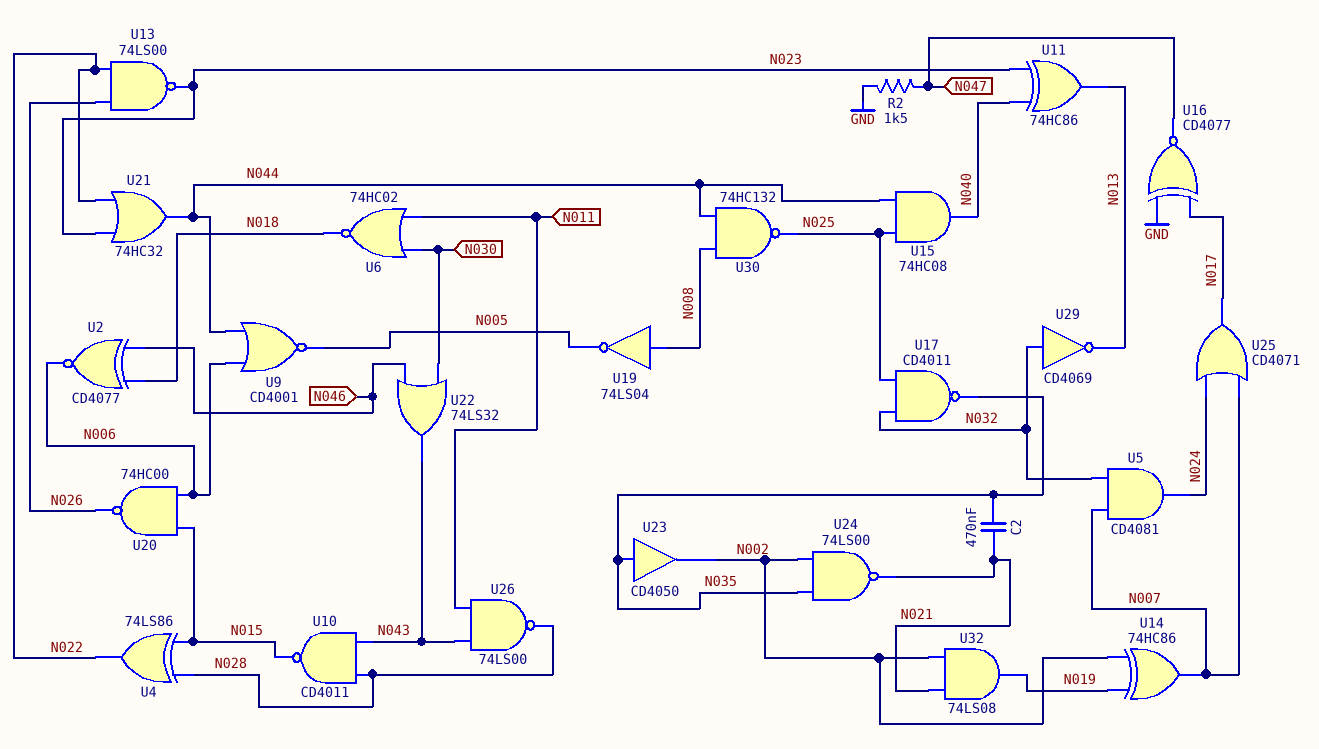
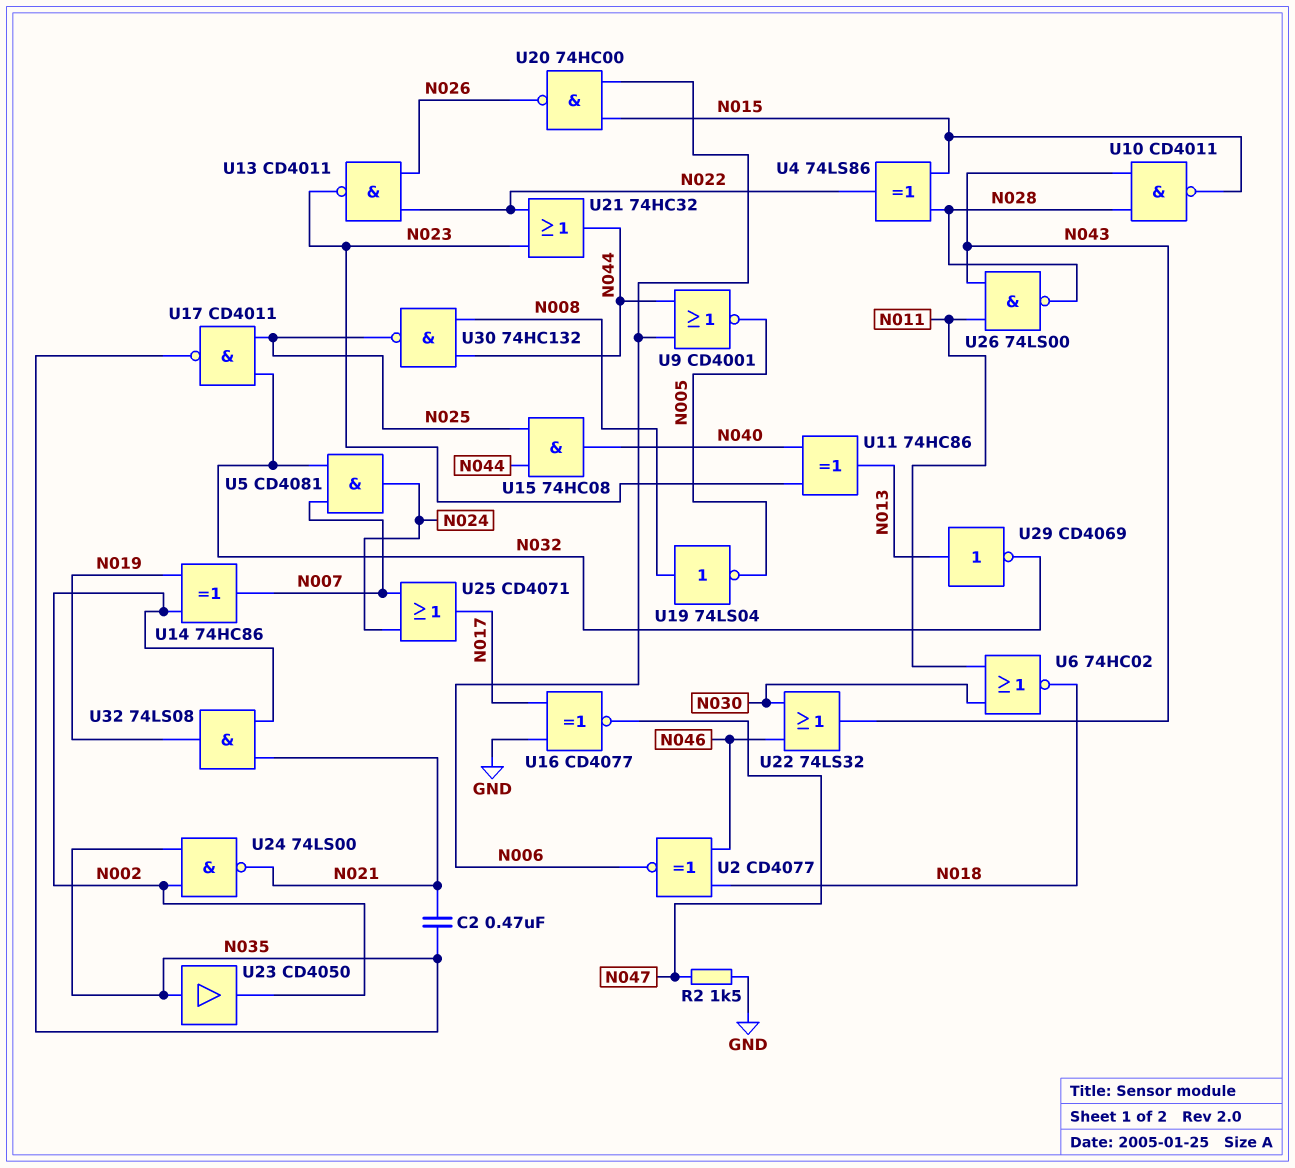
U13: NAND 74LS00 (in N022, in N026, out N023) -> NAND CD4011 (in N022, in N026, out N023)
U29: NOT CD4069 (in N032, out N013) -> NOT CD4069 (in N013, out N032)

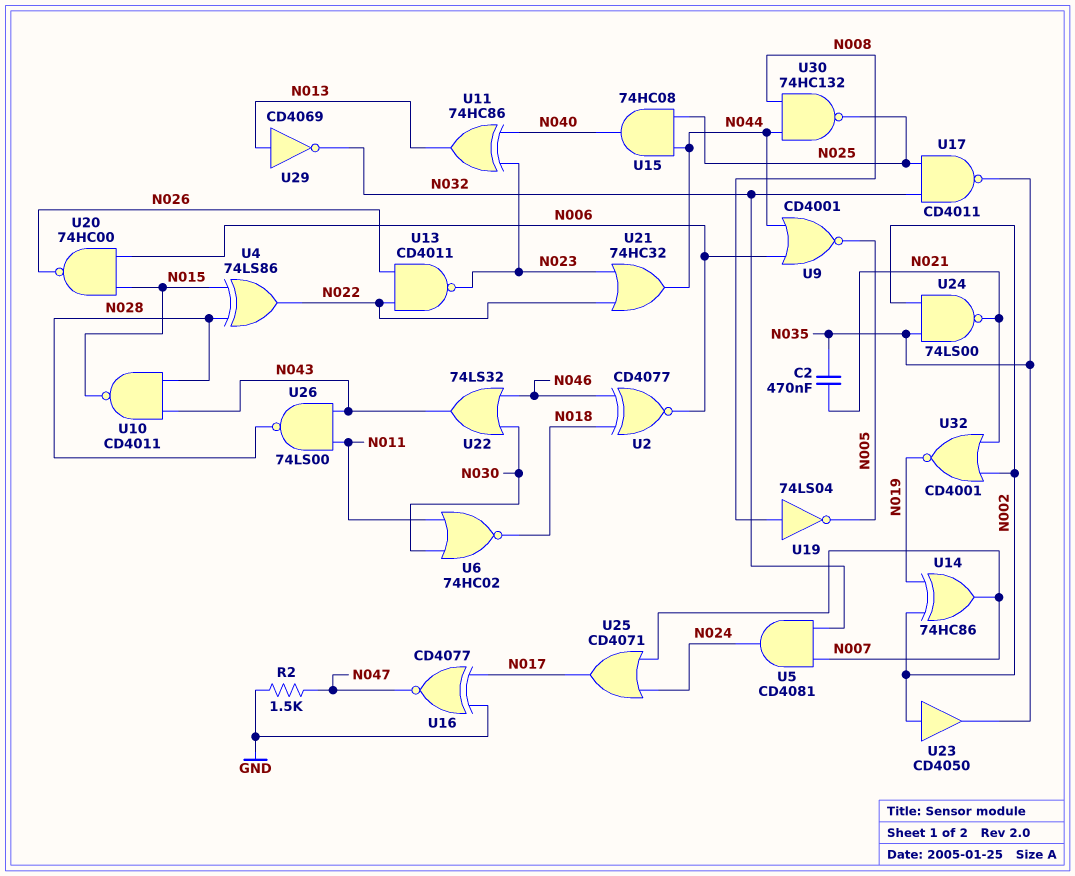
U23: buffer CD4050 (in N035, out N002) -> buffer CD4050 (in N002, out N035)
U32: AND 74LS08 (in N002, in N021, out N019) -> NOR CD4001 (in N002, in N021, out N019)

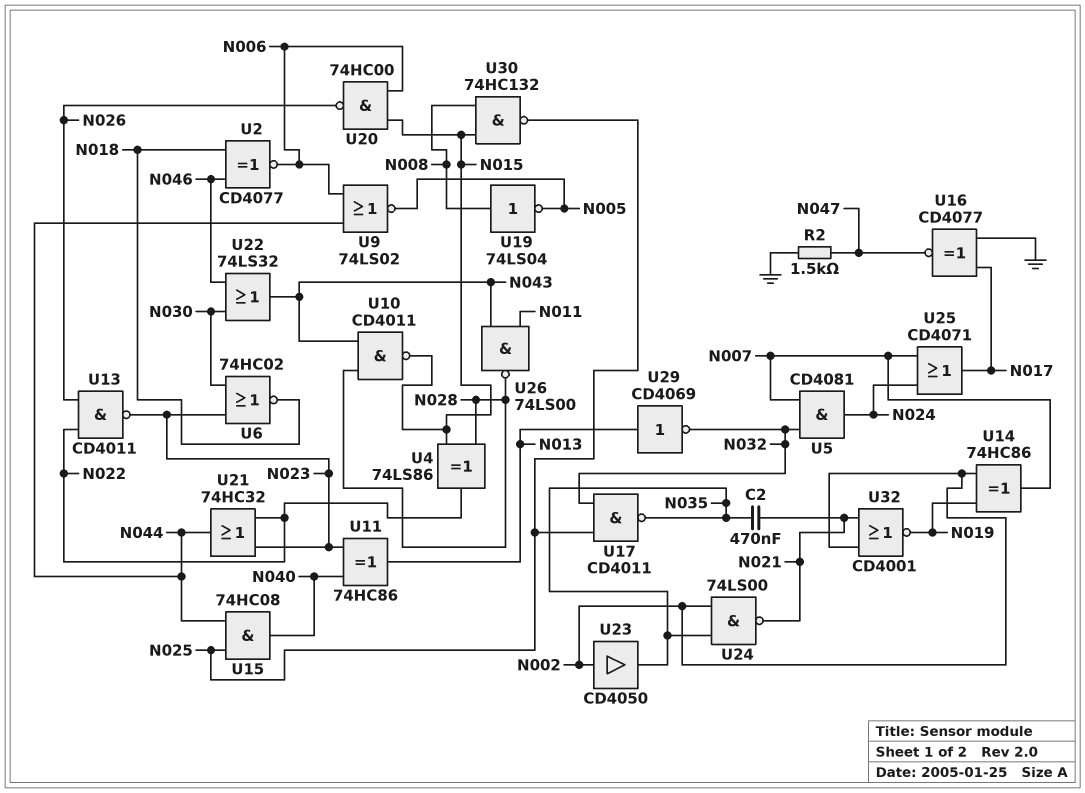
U6: NOR 74HC02 (in N011, in N030, out N018) -> NOR 74HC02 (in N023, in N030, out N018)
U9: NOR CD4001 (in N006, in N044, out N005) -> NOR 74LS02 (in N006, in N044, out N005)
U30: NAND 74HC132 (in N008, in N044, out N025) -> NAND 74HC132 (in N008, in N015, out N025)

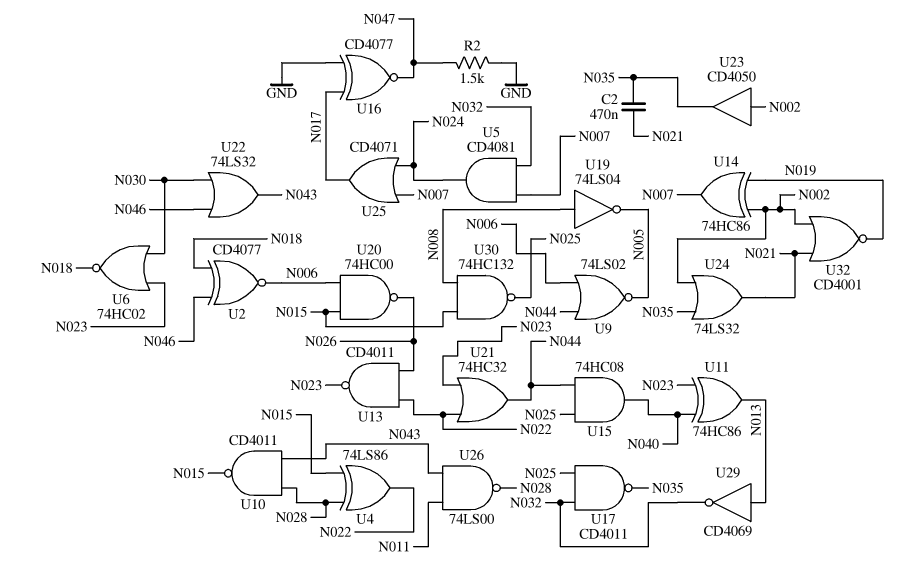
U24: NAND 74LS00 (in N002, in N035, out N021) -> OR 74LS32 (in N002, in N035, out N021)

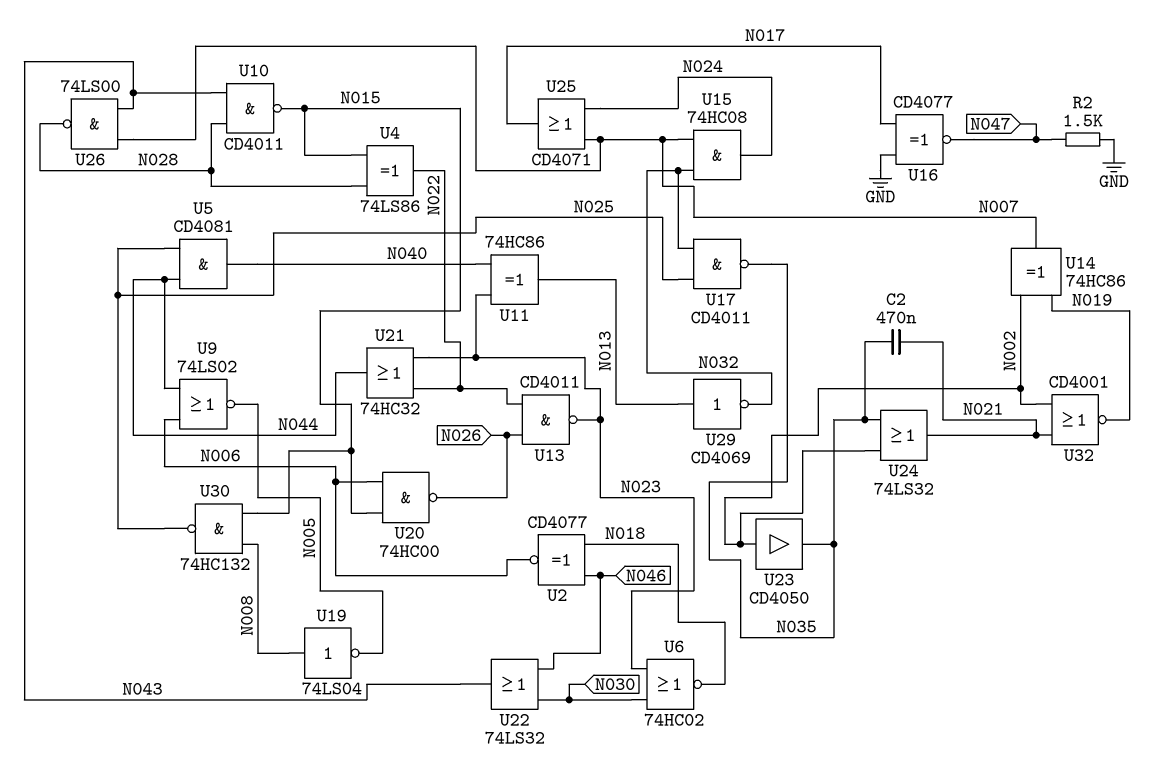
U5: AND CD4081 (in N007, in N032, out N024) -> AND CD4081 (in N025, in N044, out N040)
U15: AND 74HC08 (in N025, in N044, out N040) -> AND 74HC08 (in N007, in N032, out N024)
U26: NAND 74LS00 (in N011, in N043, out N028) -> NAND 74LS00 (in N007, in N043, out N028)

